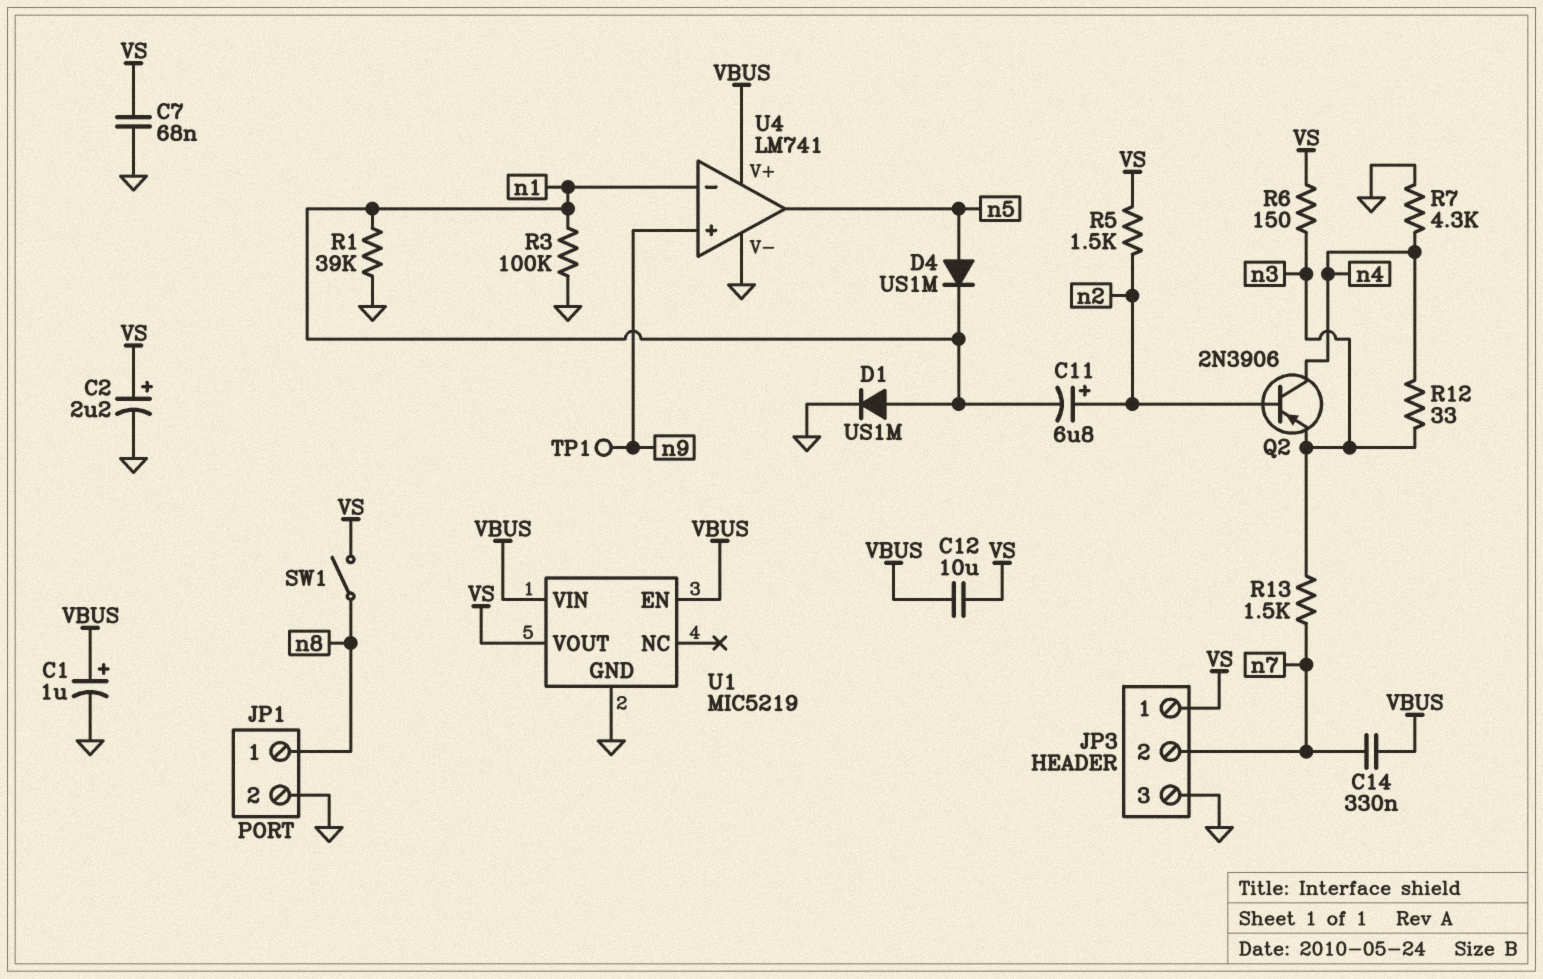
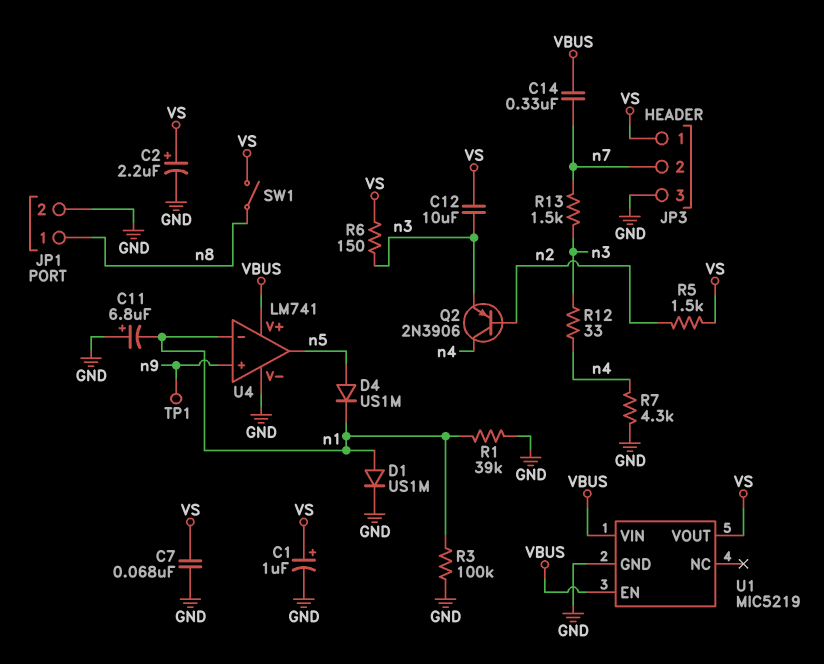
C1: 1uF (plus VBUS, minus GND) -> 1uF (plus VS, minus GND)
C11: 6.8uF (plus n2, minus n1) -> 6.8uF (plus GND, minus n1)
C12: 10uF (VBUS, VS) -> 10uF (VS, n3)

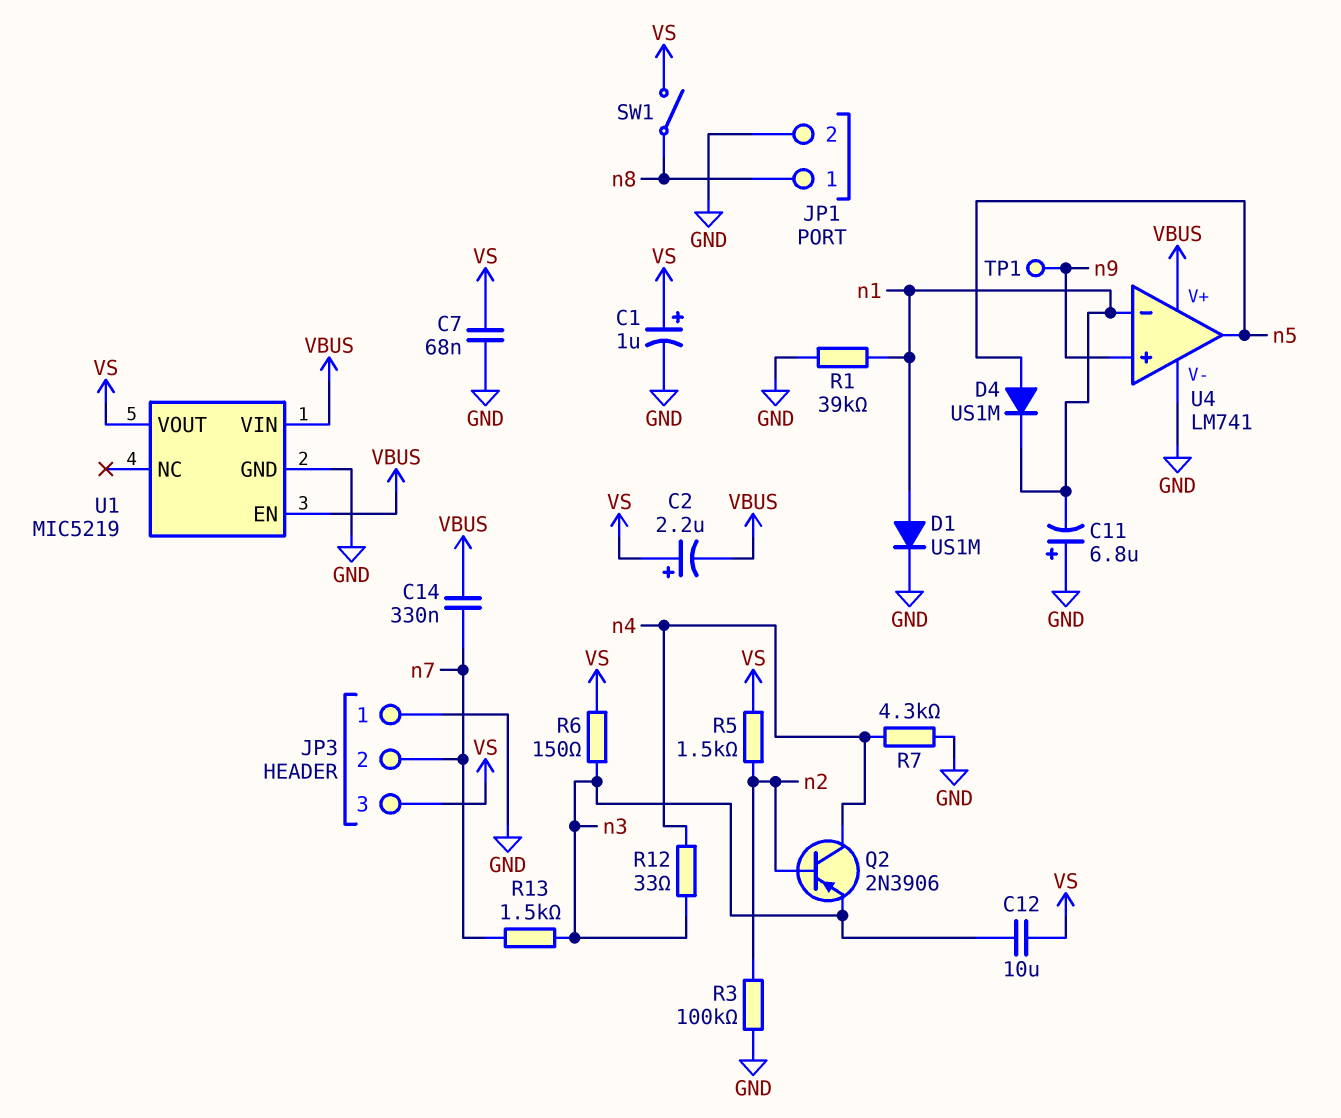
C2: 2.2uF (plus VS, minus GND) -> 2.2uF (plus VS, minus VBUS)
JP3 pin 1: VS -> GND
JP3 pin 3: GND -> VS
R3: 100k (GND, n1) -> 100k (GND, n2)

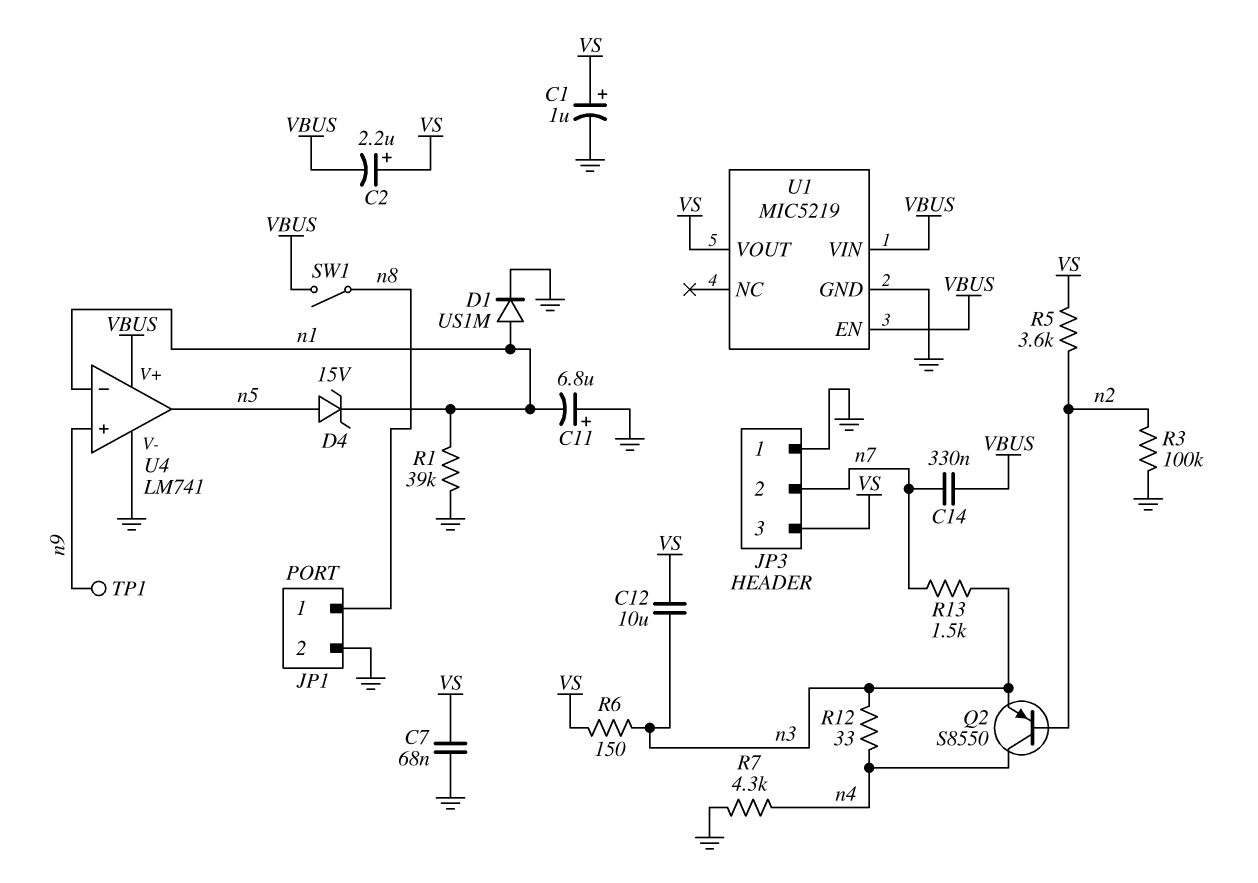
D4: diode US1M (A n5, K n1) -> zener 15V (A n5, K n1)
Q2: PNP 2N3906 (B n2, C n4, E n3) -> PNP S8550 (B n2, C n4, E n3)
R5: 1.5k (VS, n2) -> 3.6k (VS, n2)
SW1: switch (VS, n8) -> switch (VBUS, n8)

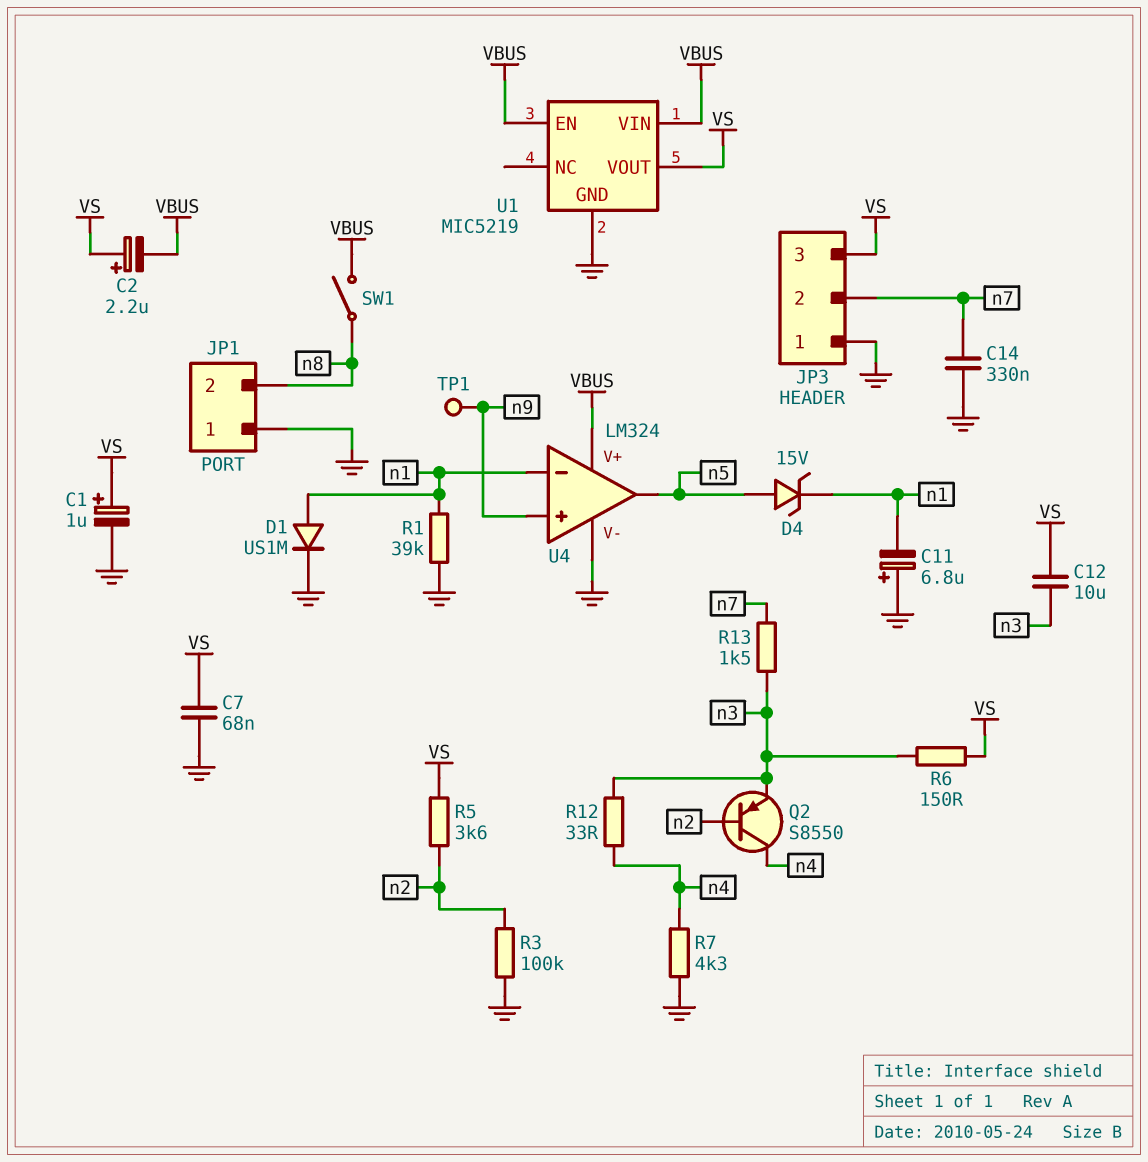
C14: 330nF (VBUS, n7) -> 330nF (GND, n7)
JP1 pin 1: n8 -> GND
JP1 pin 2: GND -> n8
U4: LM741 -> LM324

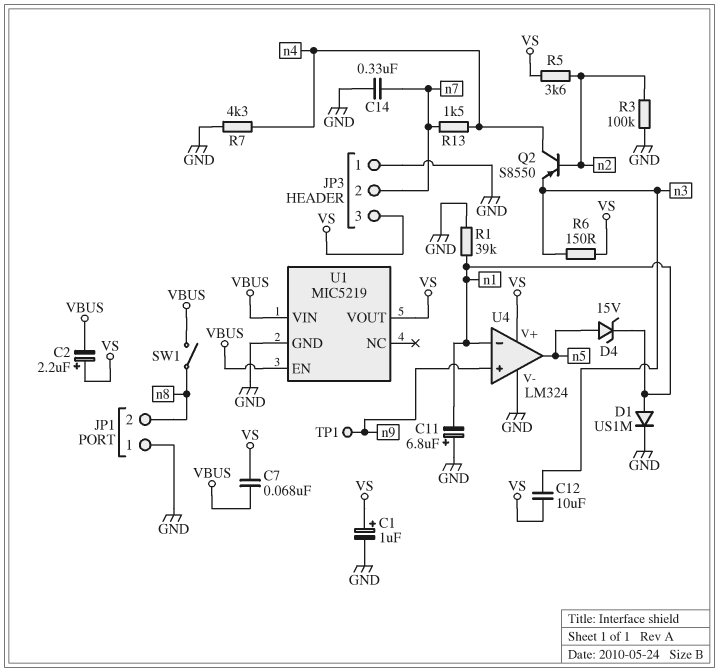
C7: 68nF (GND, VS) -> 68nF (VBUS, VS)
R12: 33 (n3, n4) -> none
R13: 1.5k (n3, n7) -> 1.5k (n4, n7)
U4 pin V+: VBUS -> VS

